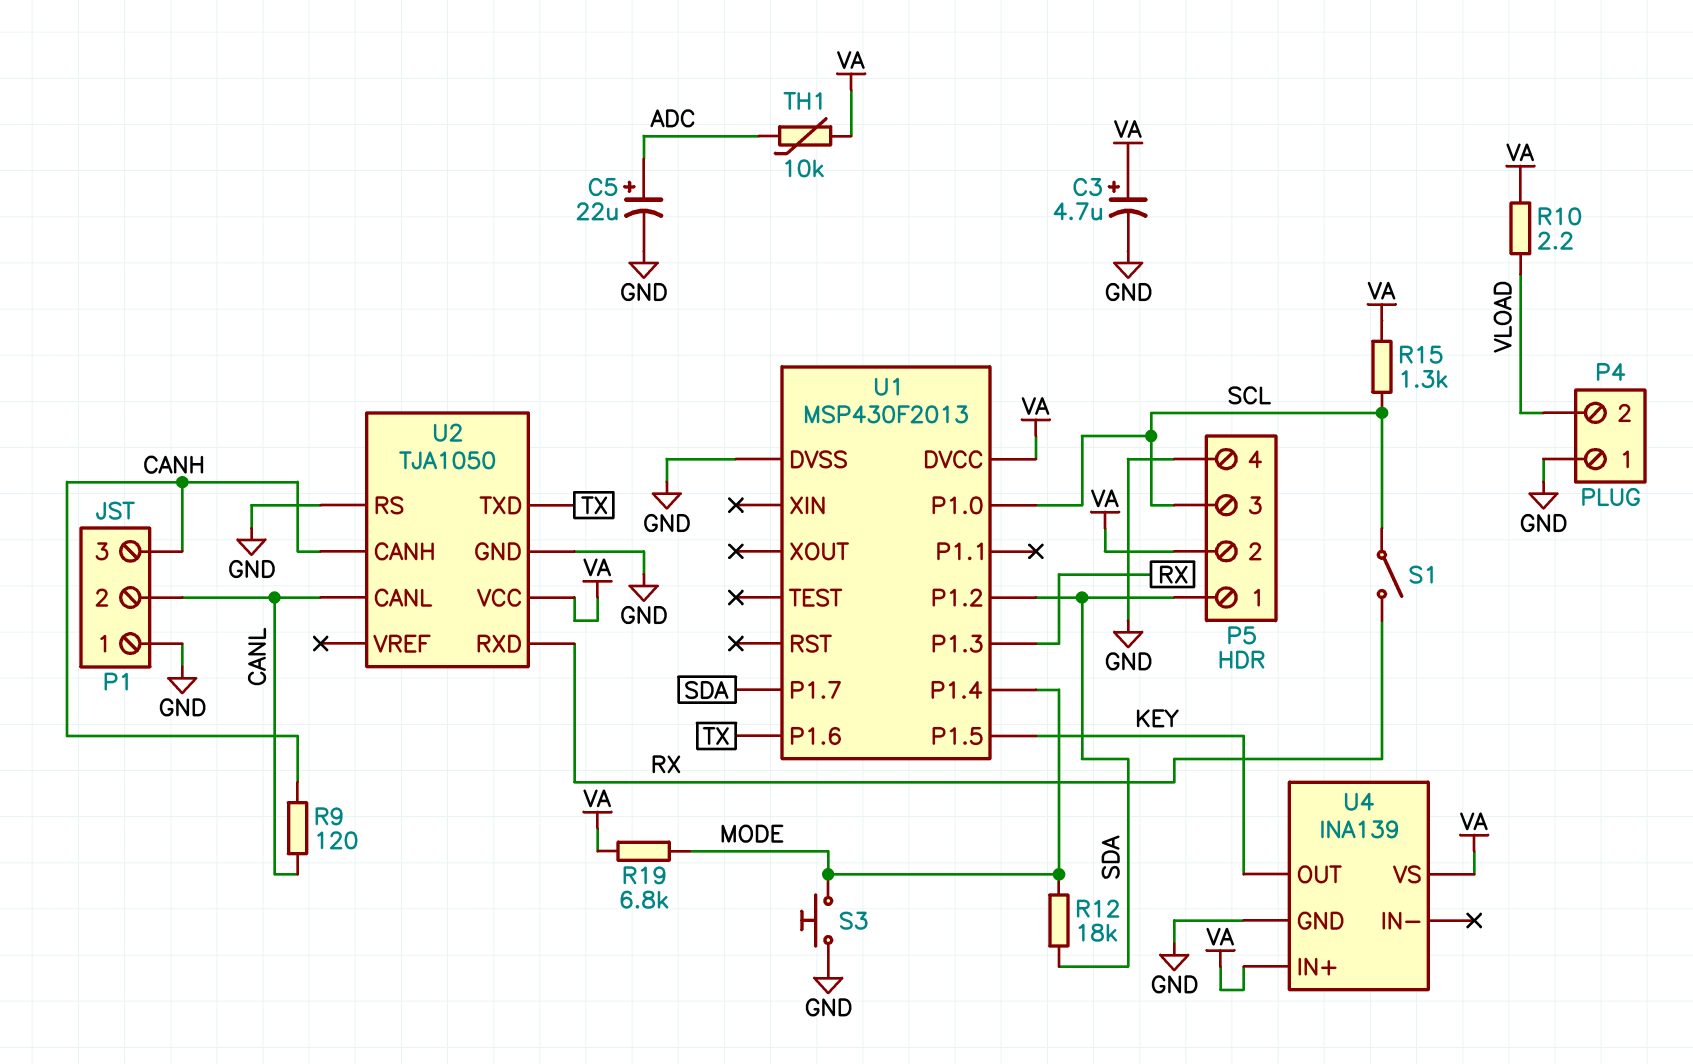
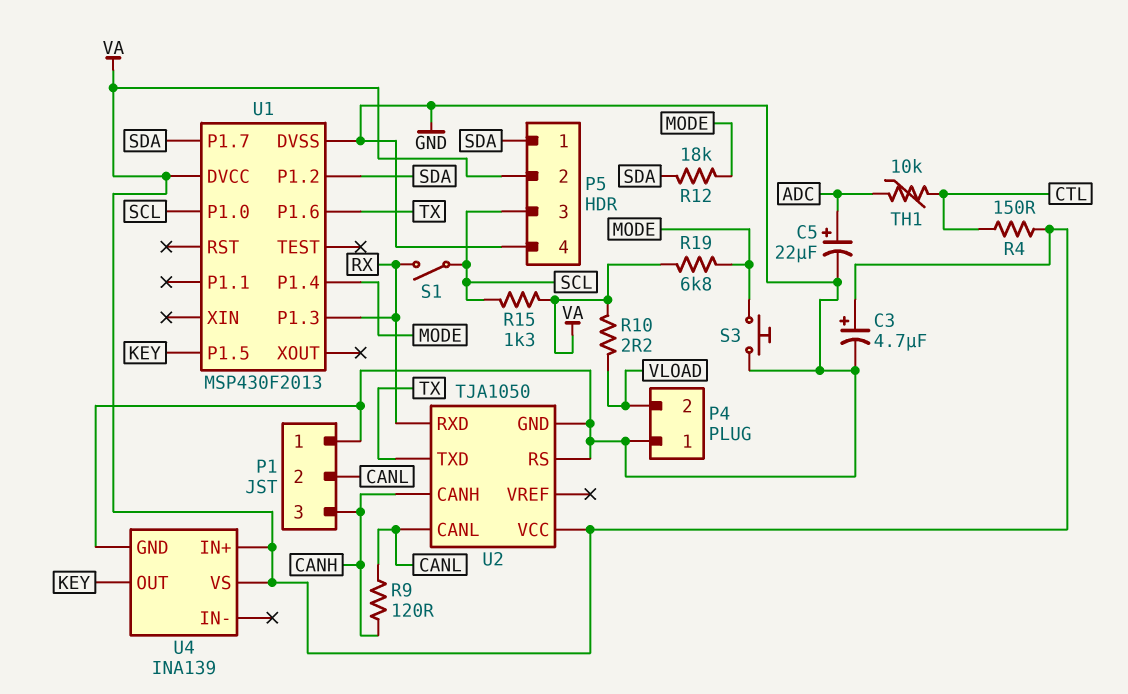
R4: none -> 150 (CTL, VA)
TH1: 10k (ADC, VA) -> 10k (ADC, CTL)

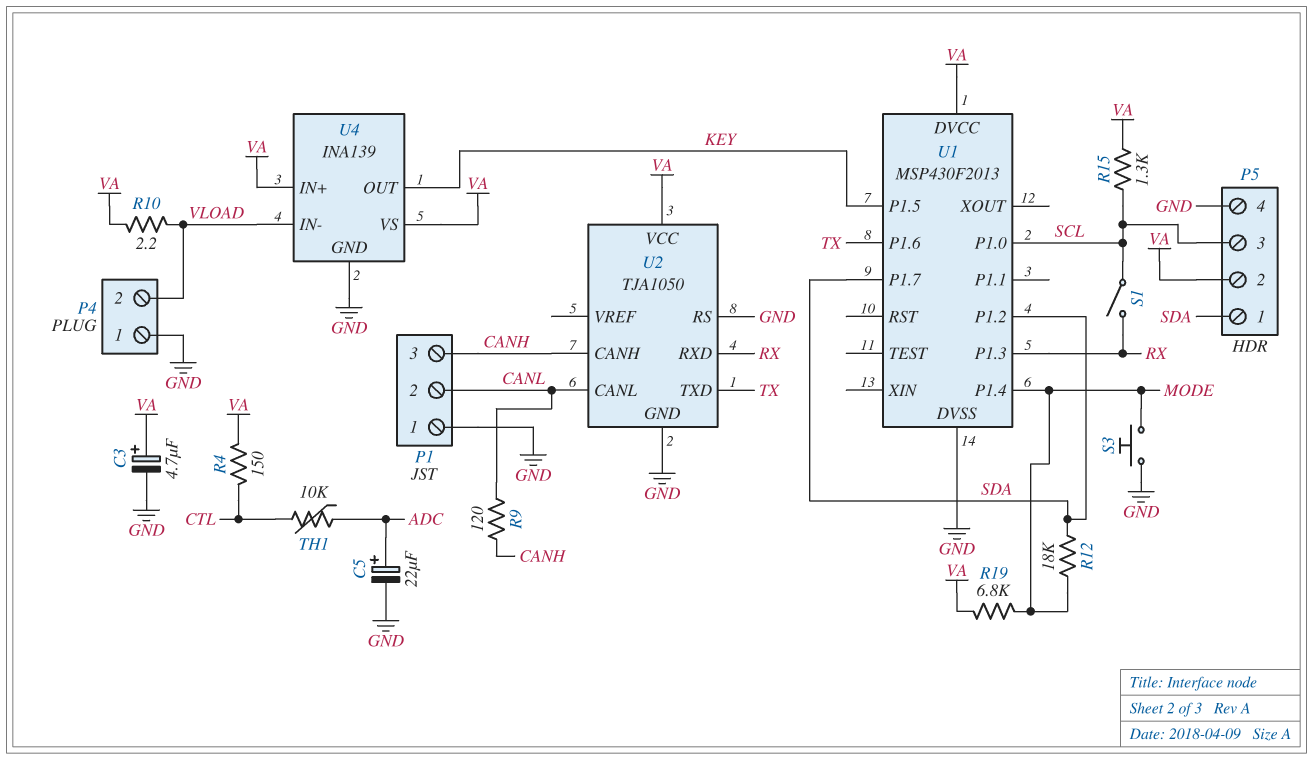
U4 pin IN-: none -> VLOAD

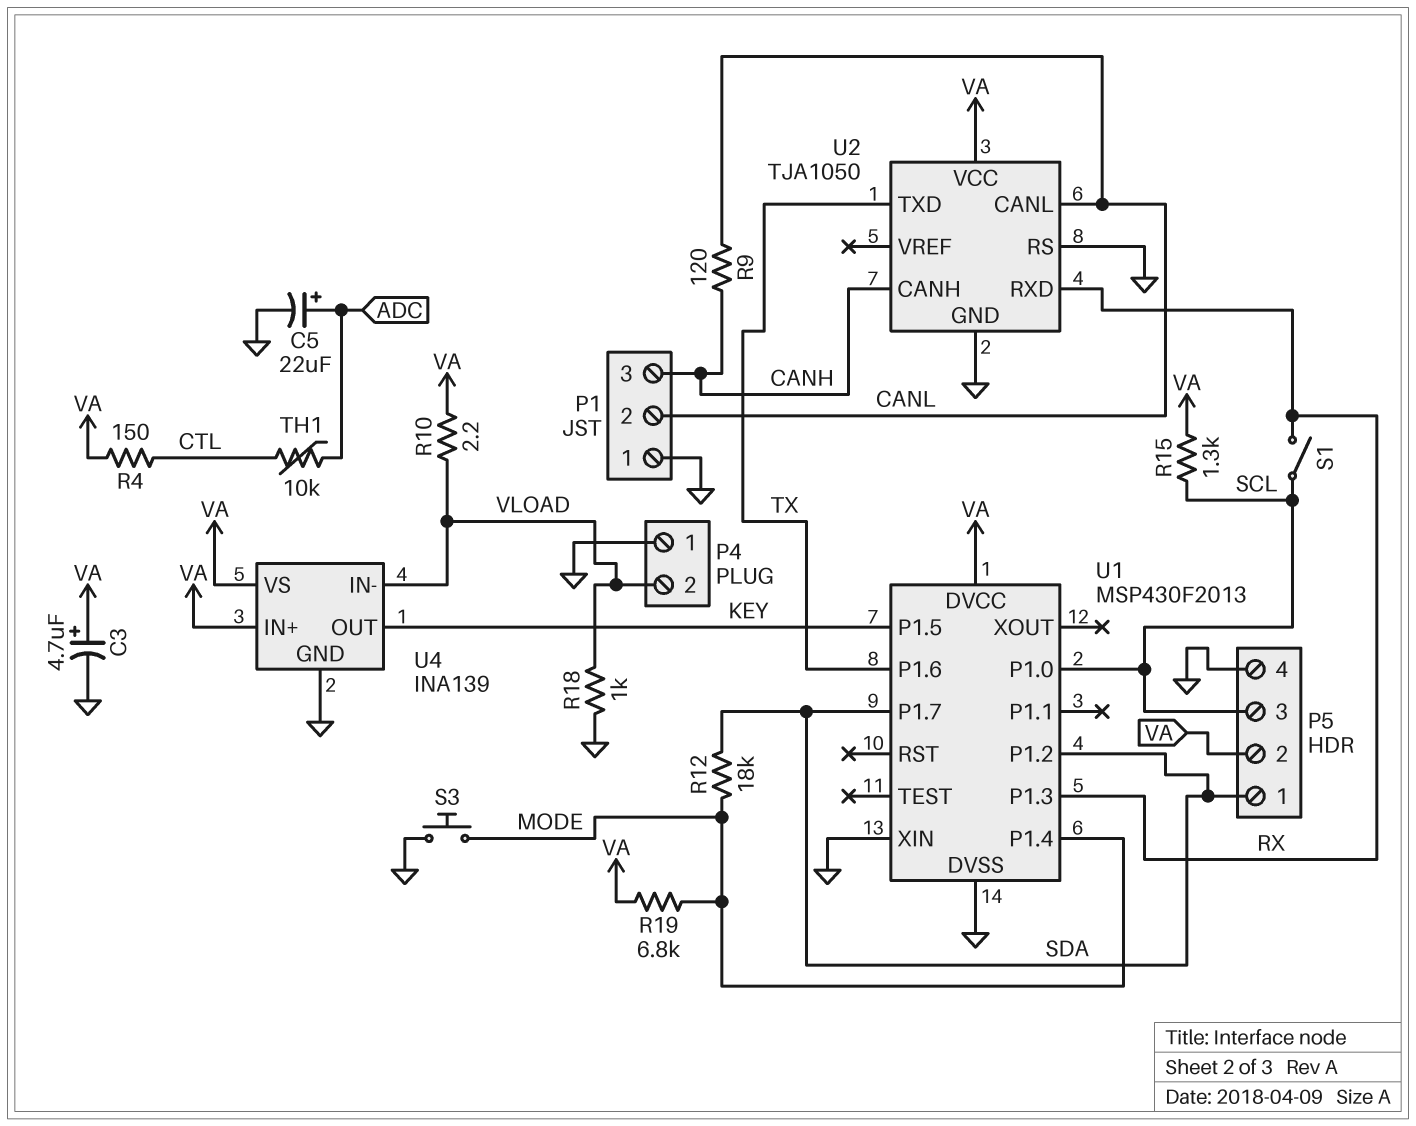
R18: none -> 1k (GND, VLOAD)
U1 pin XIN: none -> GND

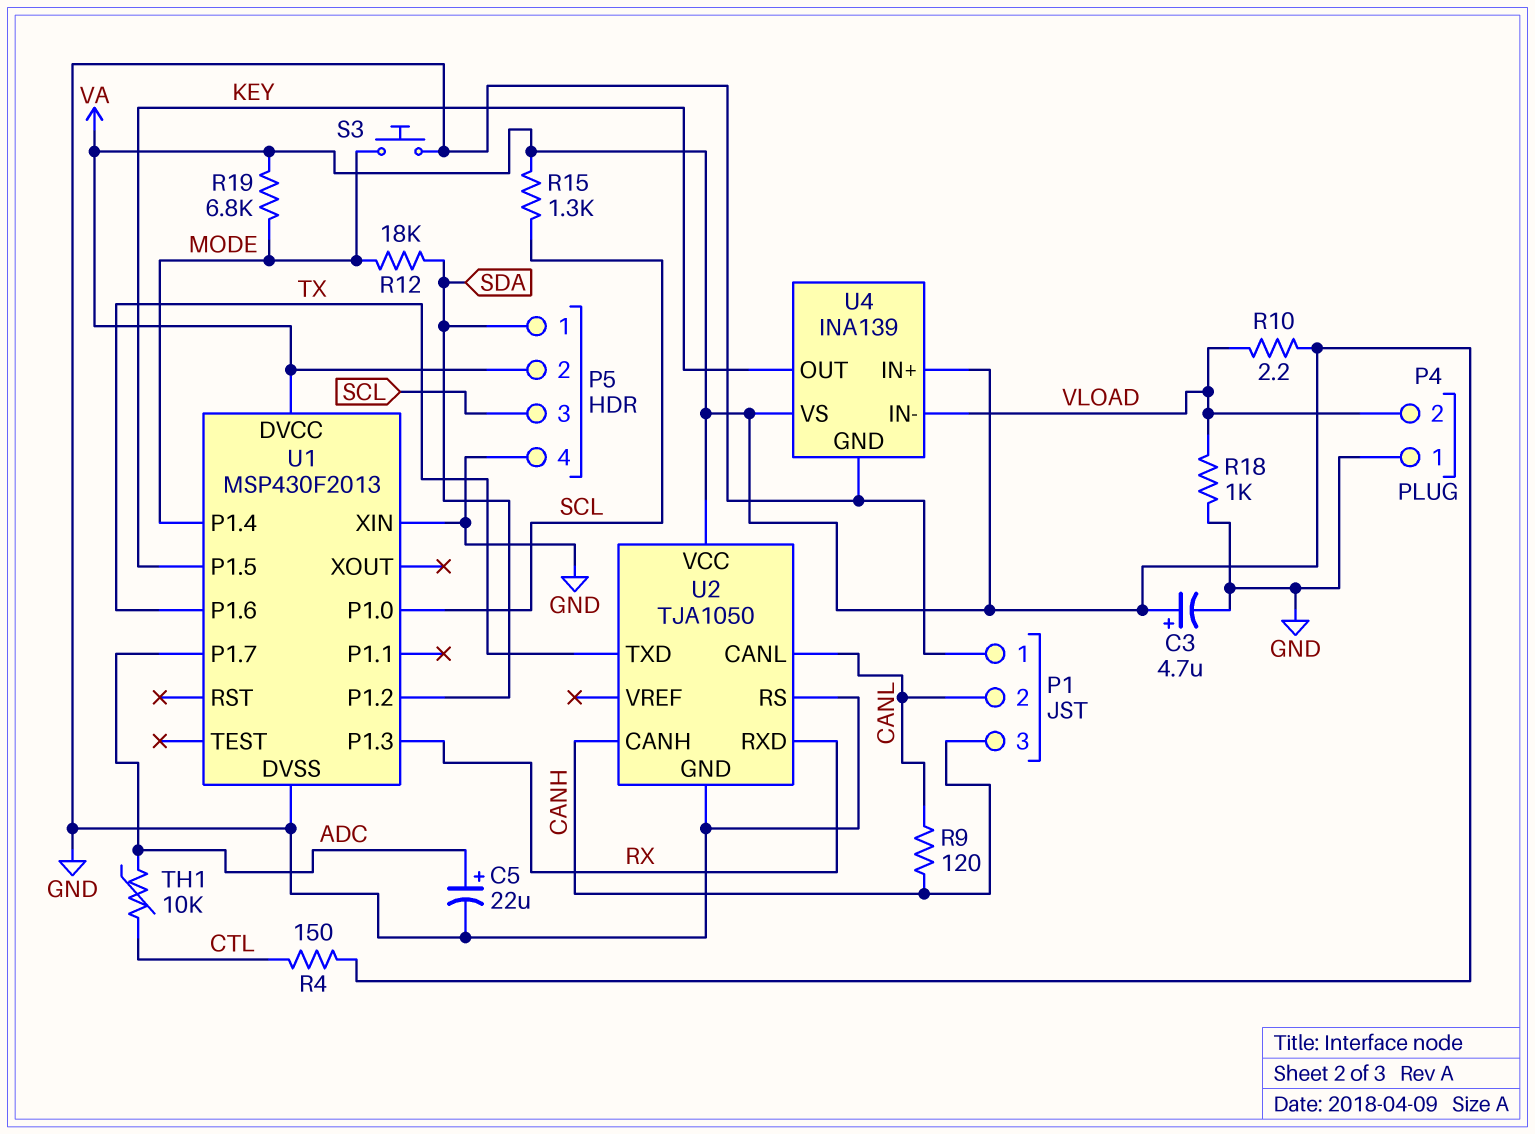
S1: switch (RX, SCL) -> none
U1 pin P1.7: SDA -> ADC

